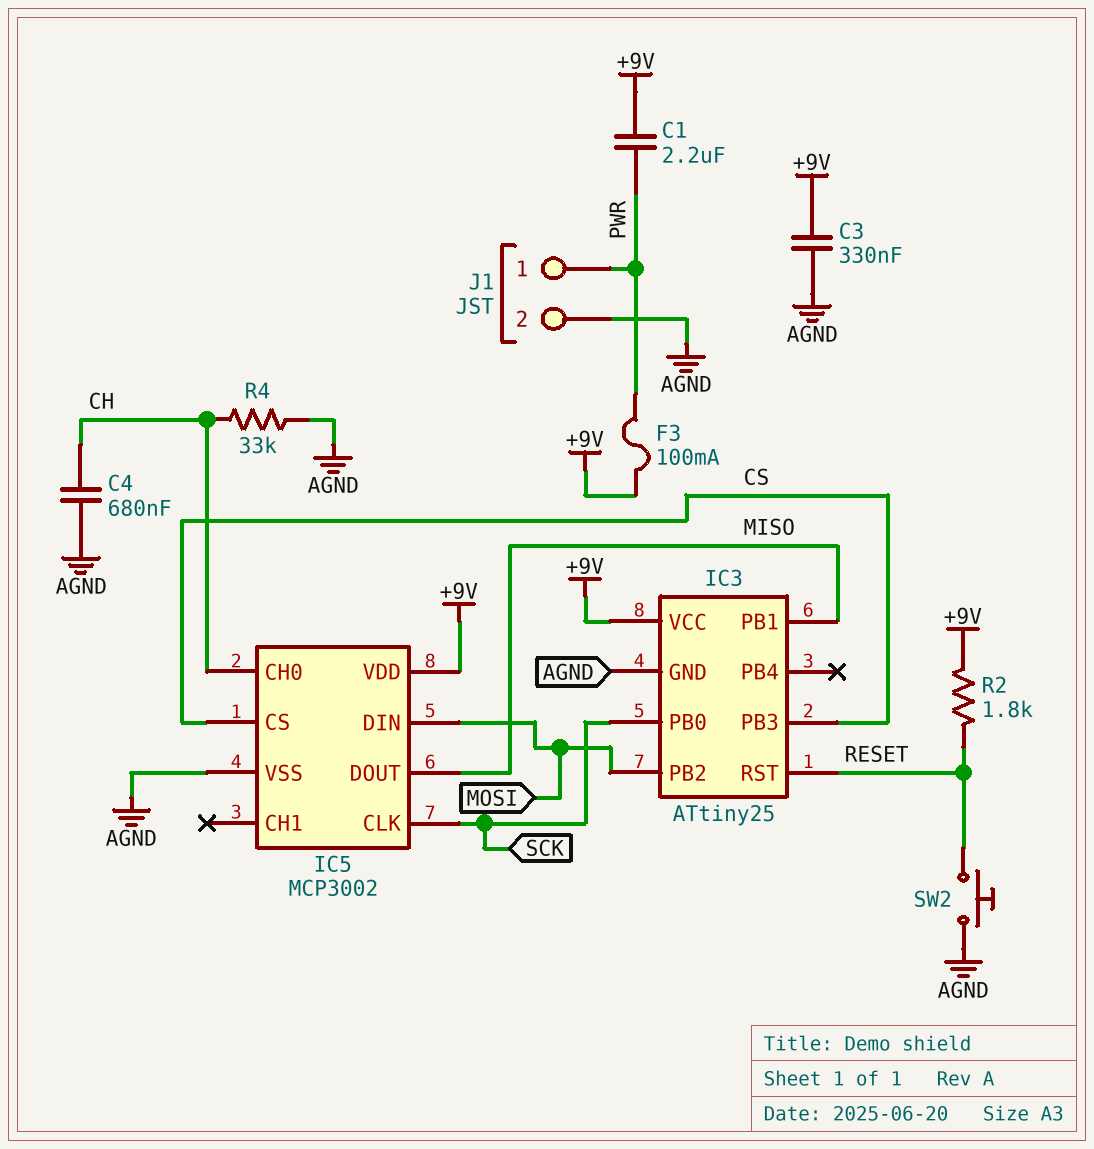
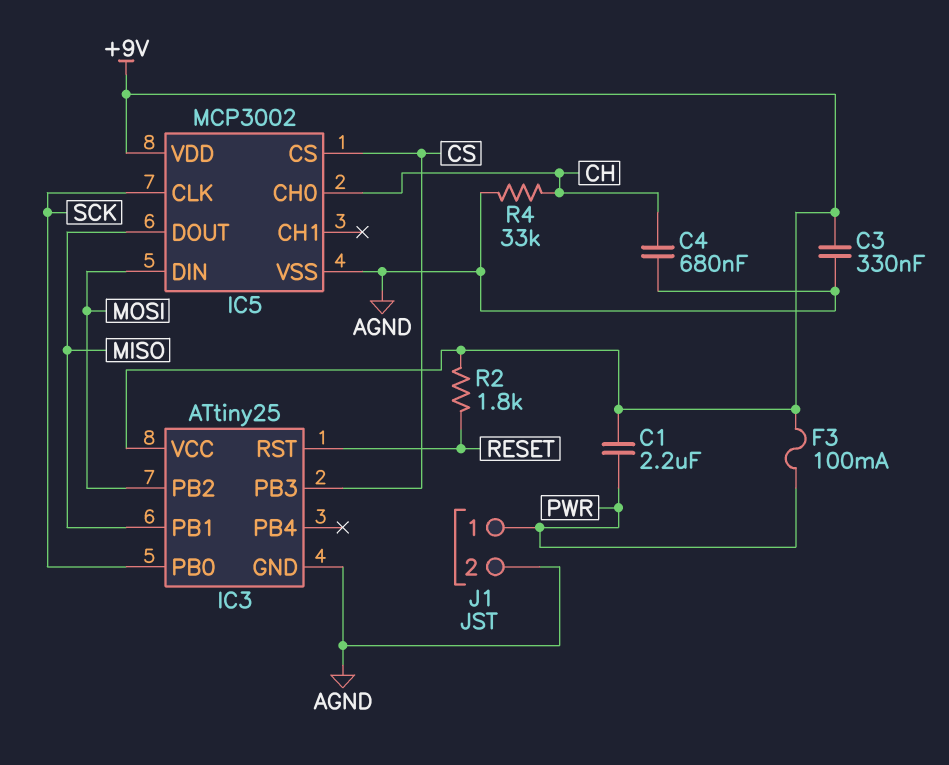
SW2: button (AGND, RESET) -> none

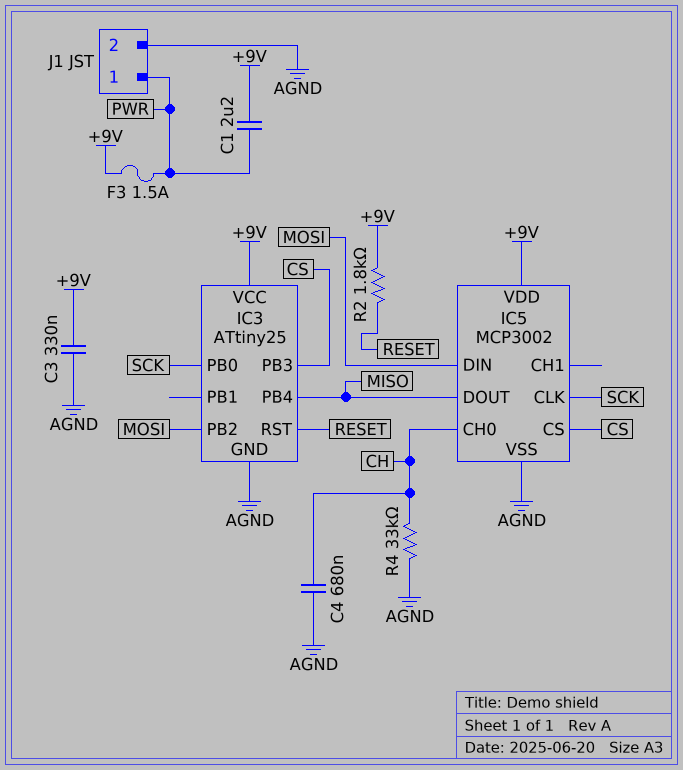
F3: 100mA (+9V, PWR) -> 1.5A (+9V, PWR)
IC3 pin PB1: MISO -> none
IC3 pin PB4: none -> MISO

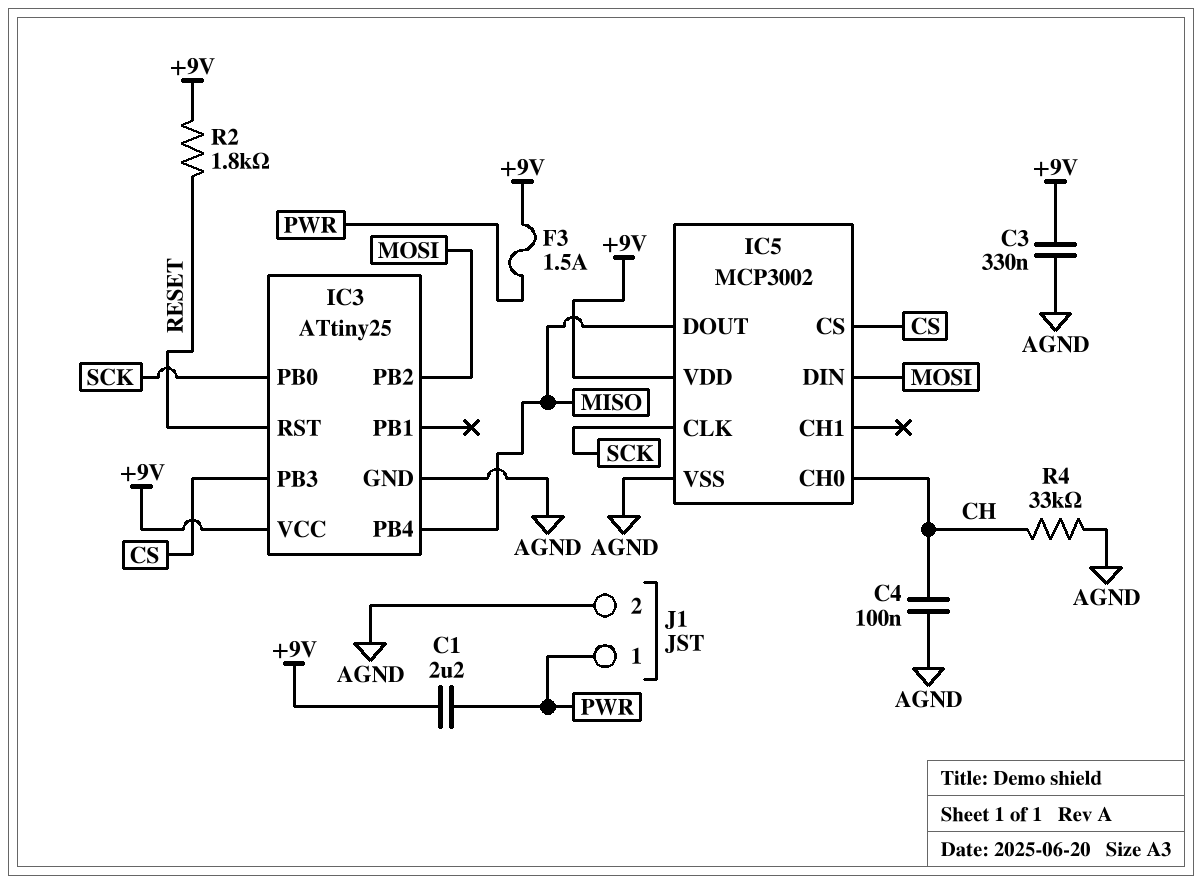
C4: 680nF (AGND, CH) -> 100nF (AGND, CH)

